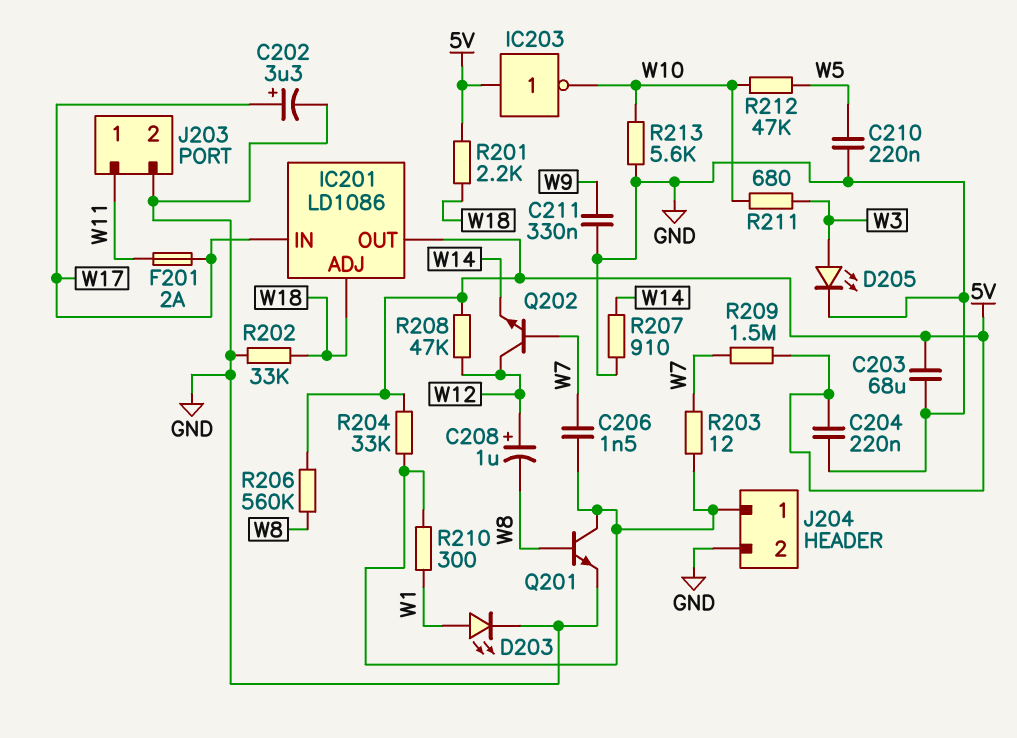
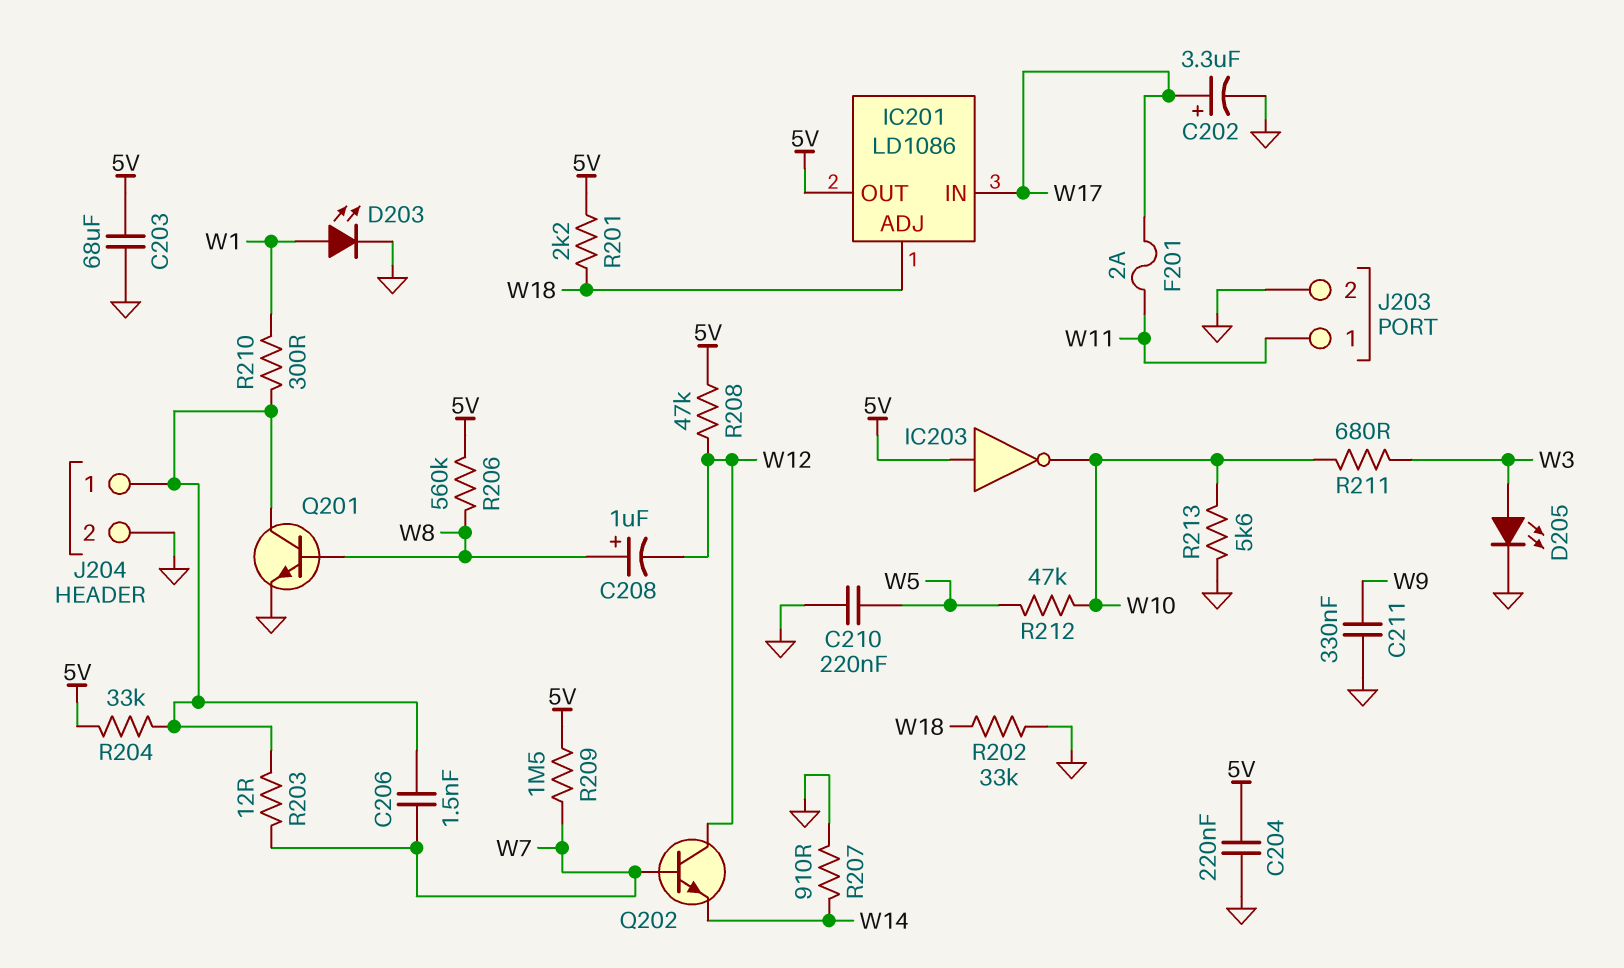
C208: 1uF (plus W12, minus W8) -> 1uF (plus W8, minus W12)

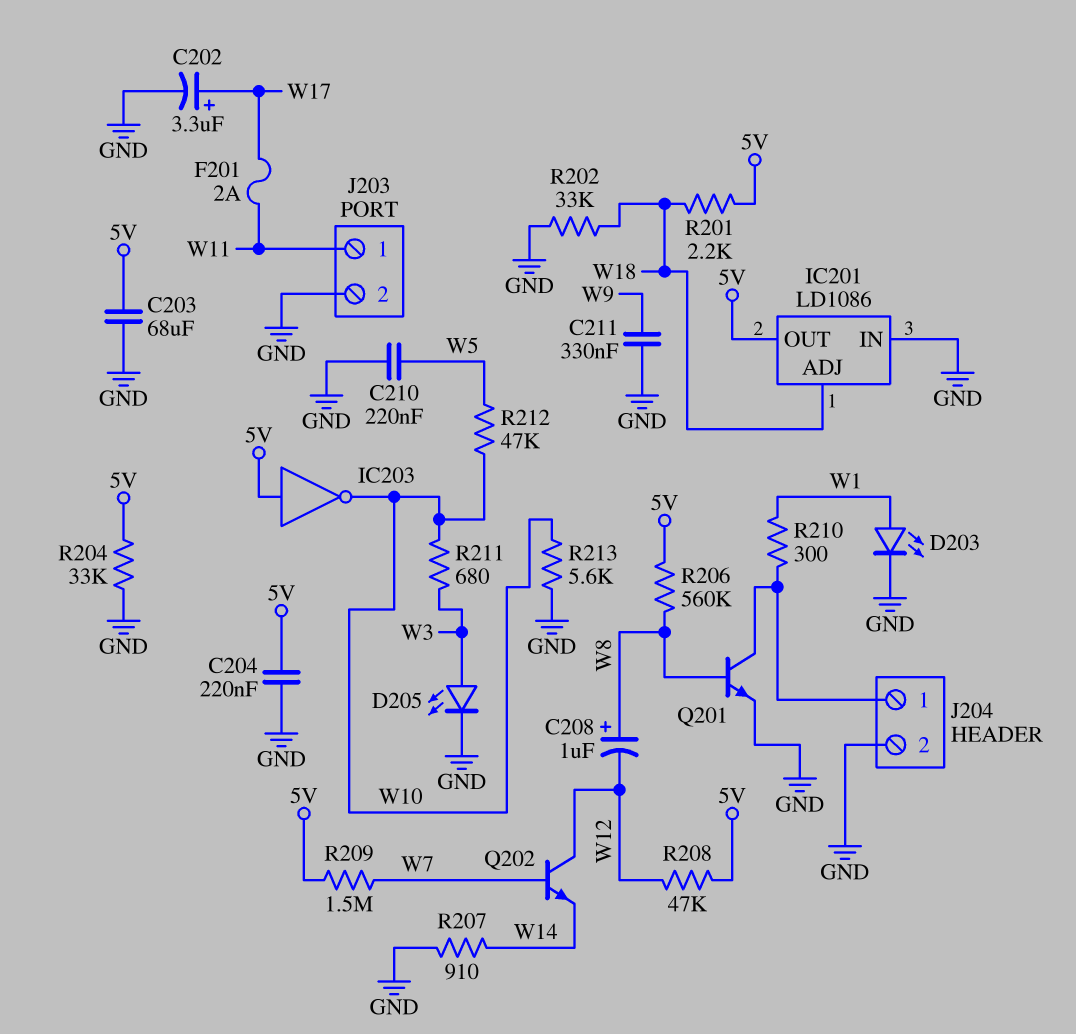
C206: 1.5nF (J204/1, W7) -> none
IC201 pin IN: W17 -> GND
R203: 12 (J204/1, W7) -> none
R204: 33k (5V, J204/1) -> 33k (5V, GND)

